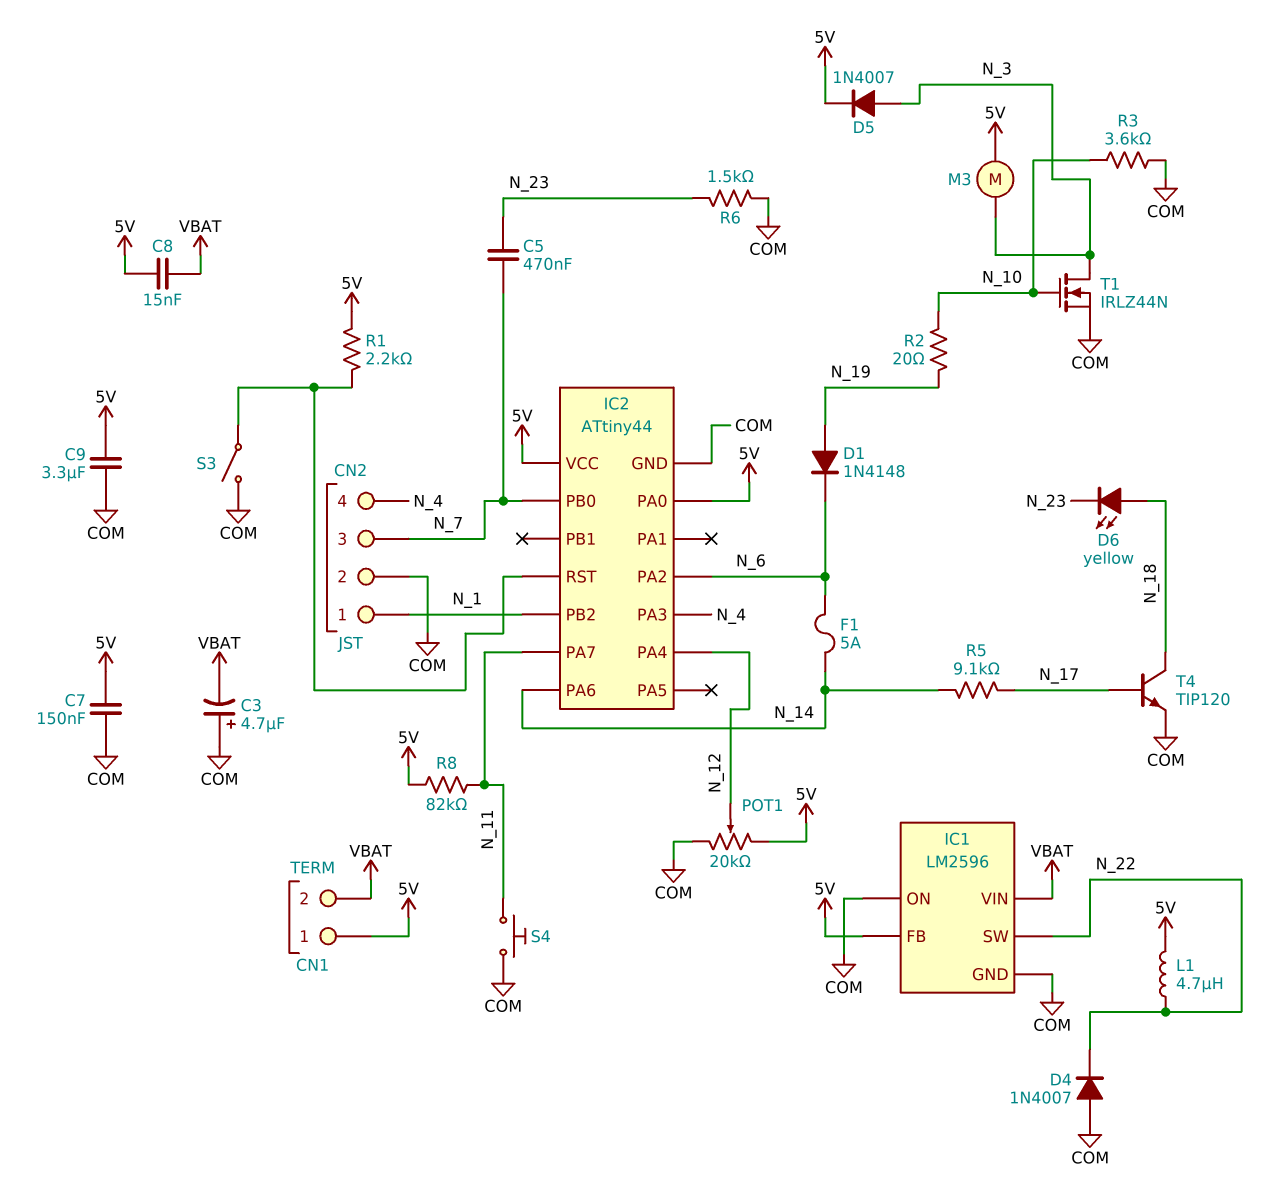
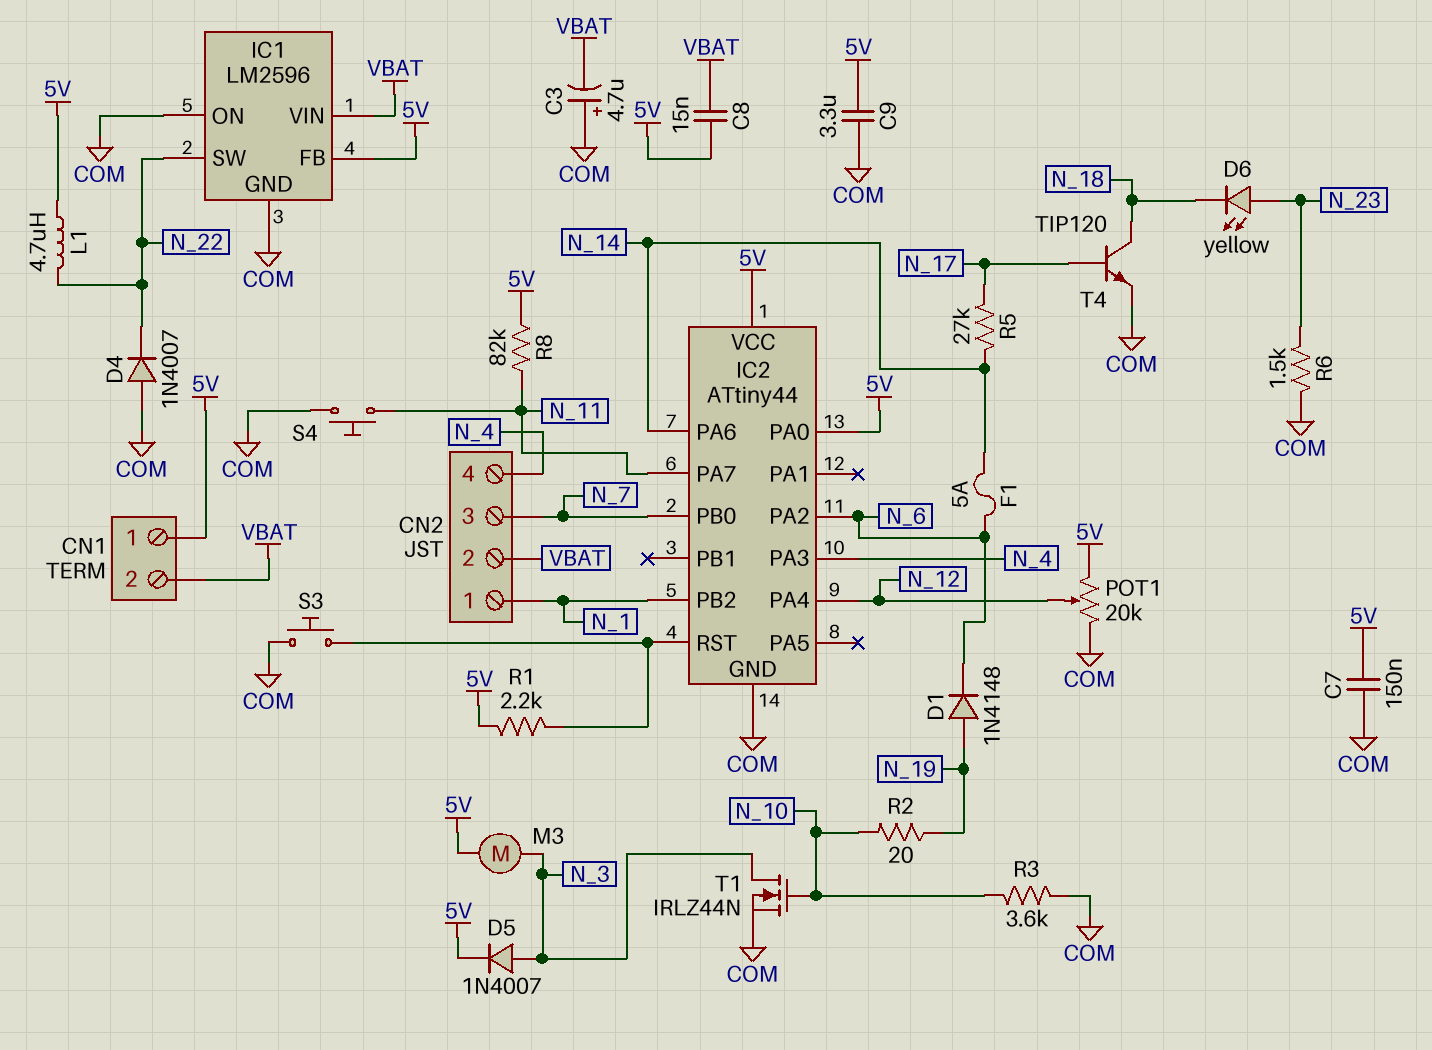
C5: 470nF (N_7, N_23) -> none
CN2 pin 2: COM -> VBAT
D6: LED yellow (A N_18, K N_23) -> LED yellow (A N_23, K N_18)
R5: 9.1k (N_14, N_17) -> 27k (N_14, N_17)
S3: switch (COM, IC2/RST) -> button (COM, IC2/RST)

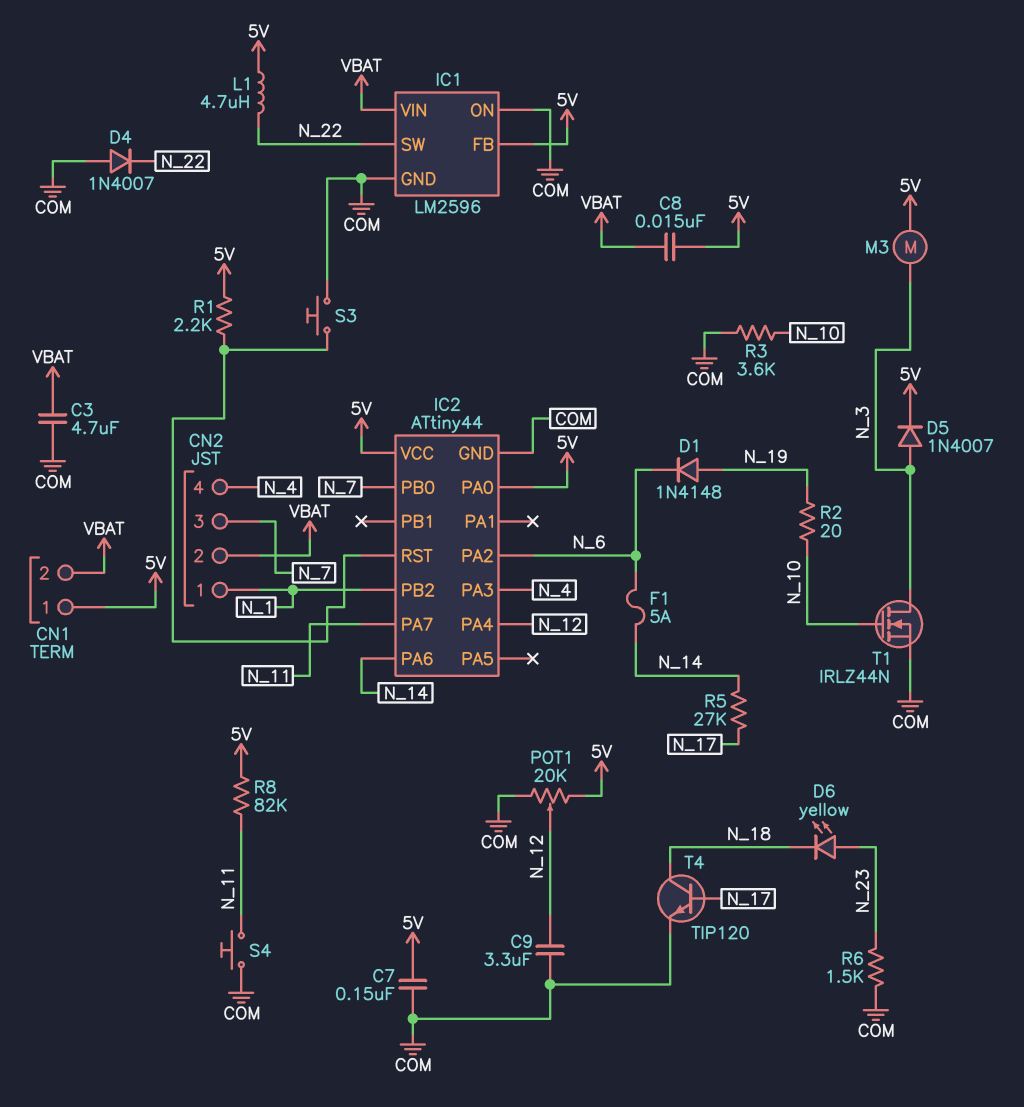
C3: 4.7uF (plus COM, minus VBAT) -> 4.7uF (COM, VBAT)
C9: 3.3uF (5V, COM) -> 3.3uF (COM, N_12)

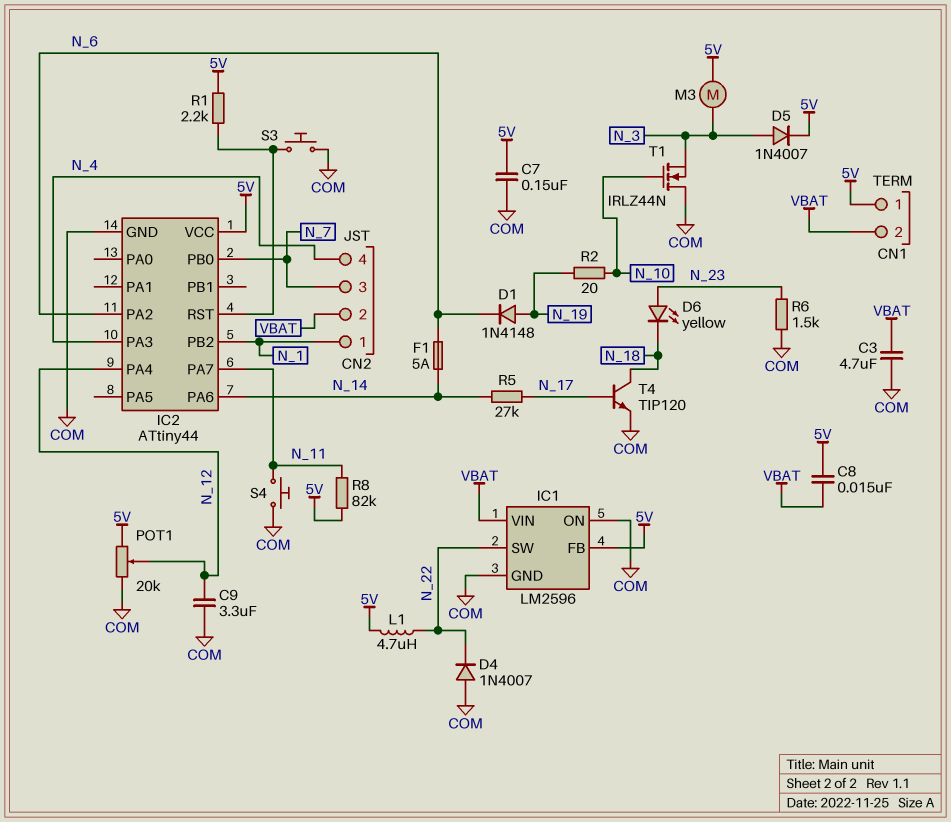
IC2 pin PA0: 5V -> none
R3: 3.6k (COM, N_10) -> none
T1: NMOS IRLZ44N (G N_10, D N_3, S COM) -> NMOS IRLZ44N (G N_10, D COM, S N_3)

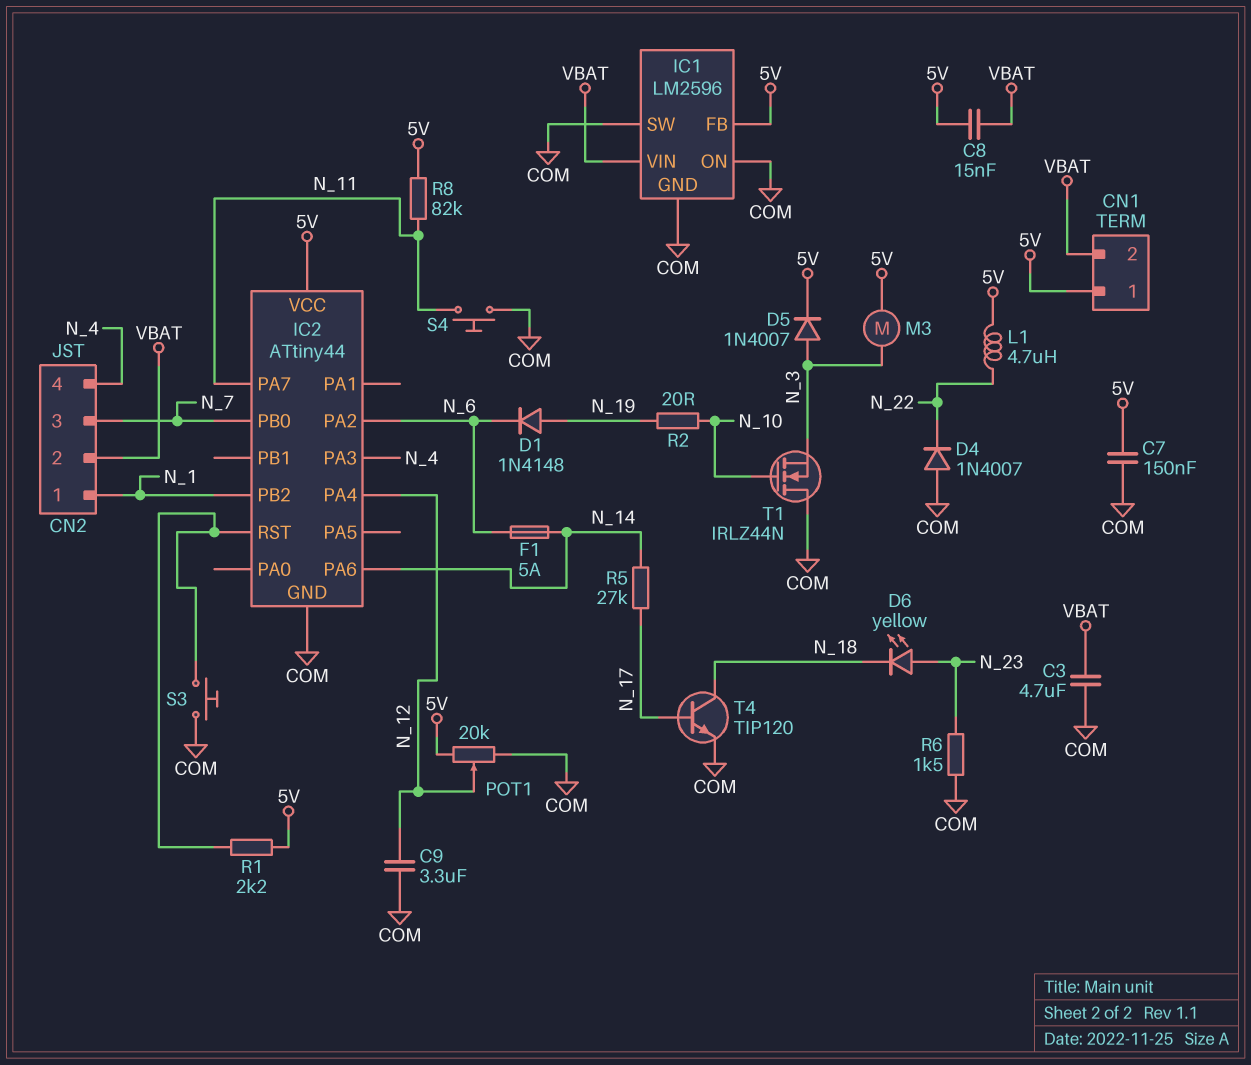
IC1 pin SW: N_22 -> COM

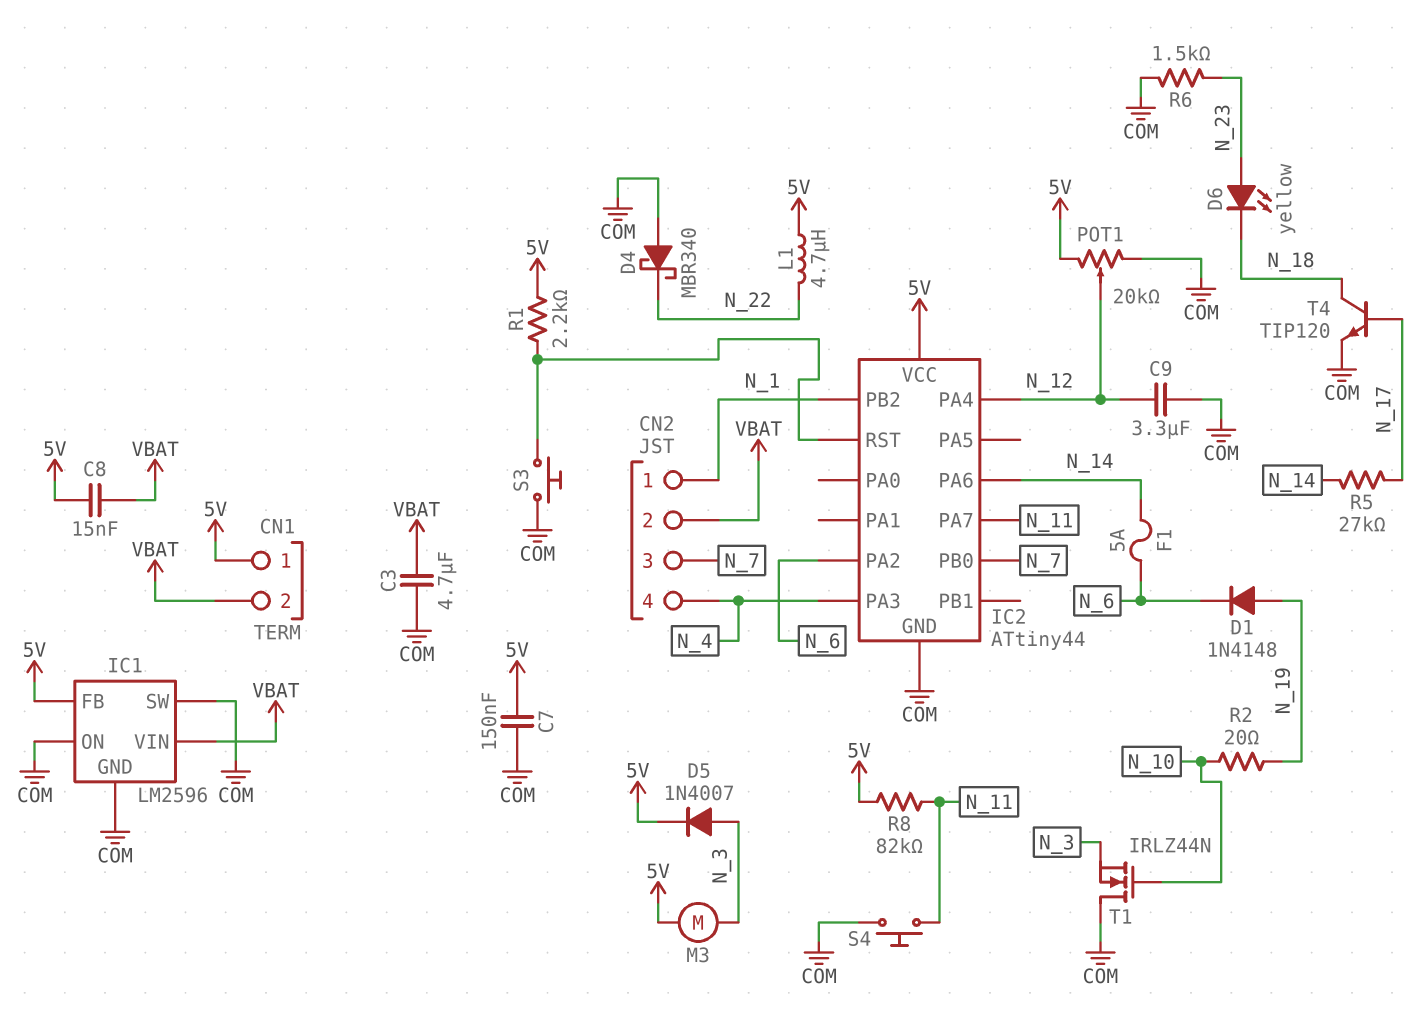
D4: diode 1N4007 (A COM, K N_22) -> schottky MBR340 (A COM, K N_22)

